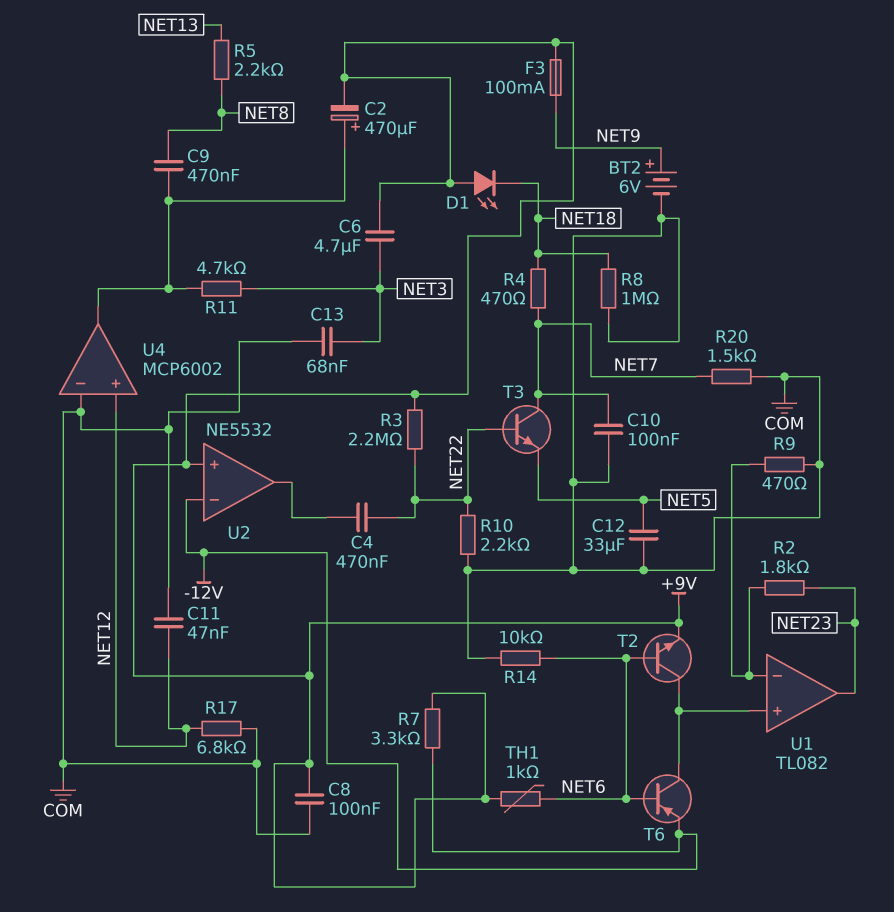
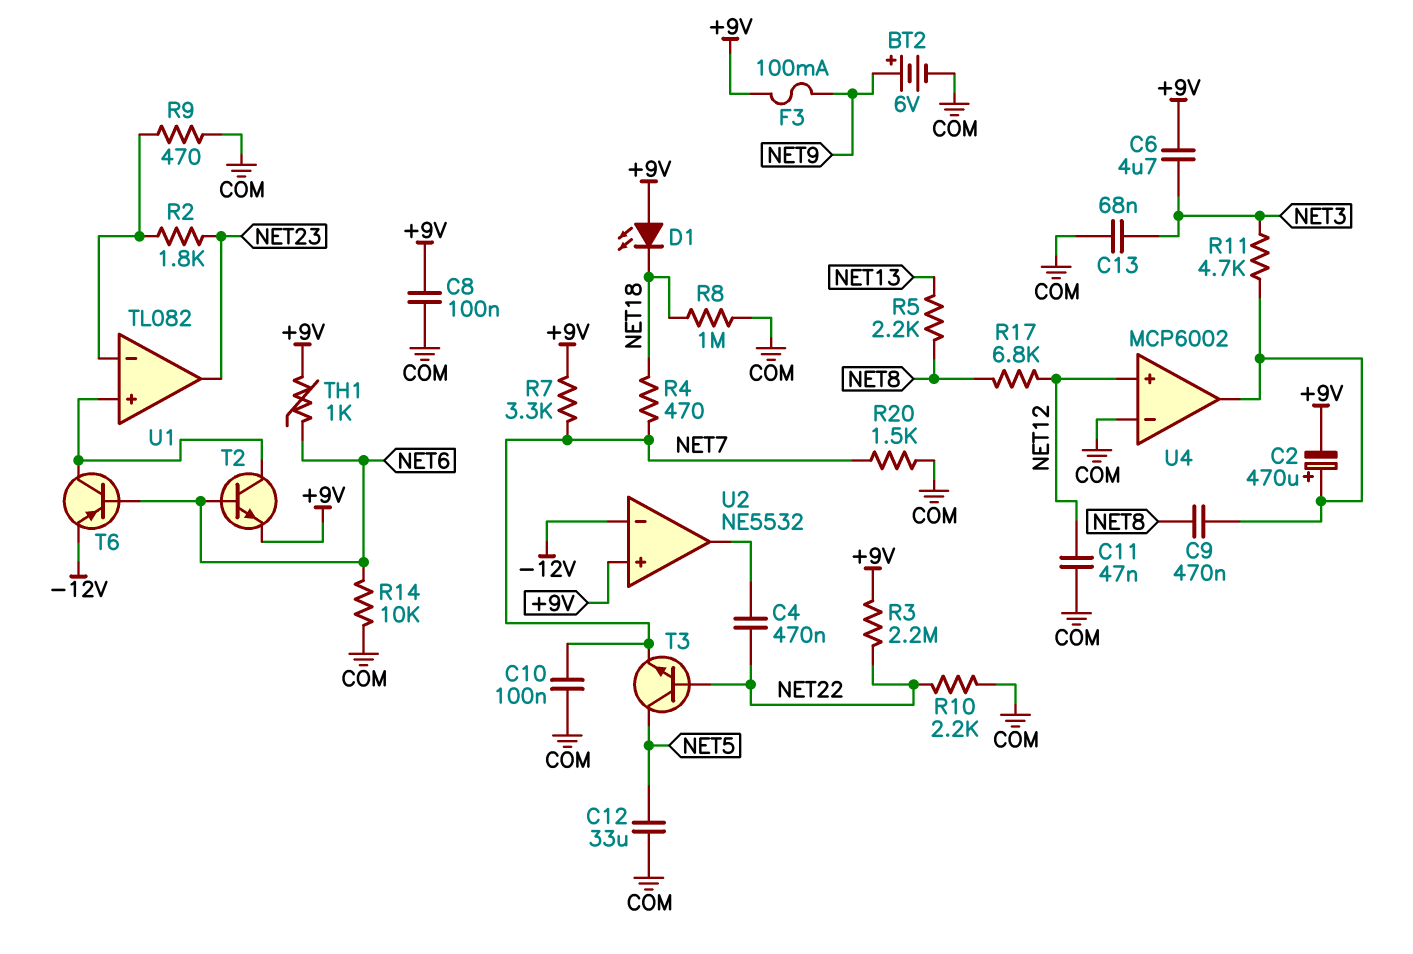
R7: 3.3k (+9V, -12V) -> 3.3k (+9V, NET7)
R17: 6.8k (COM, NET12) -> 6.8k (NET8, NET12)
T3: NPN (B NET22, C NET7, E NET5) -> NPN (B NET22, C NET5, E NET7)

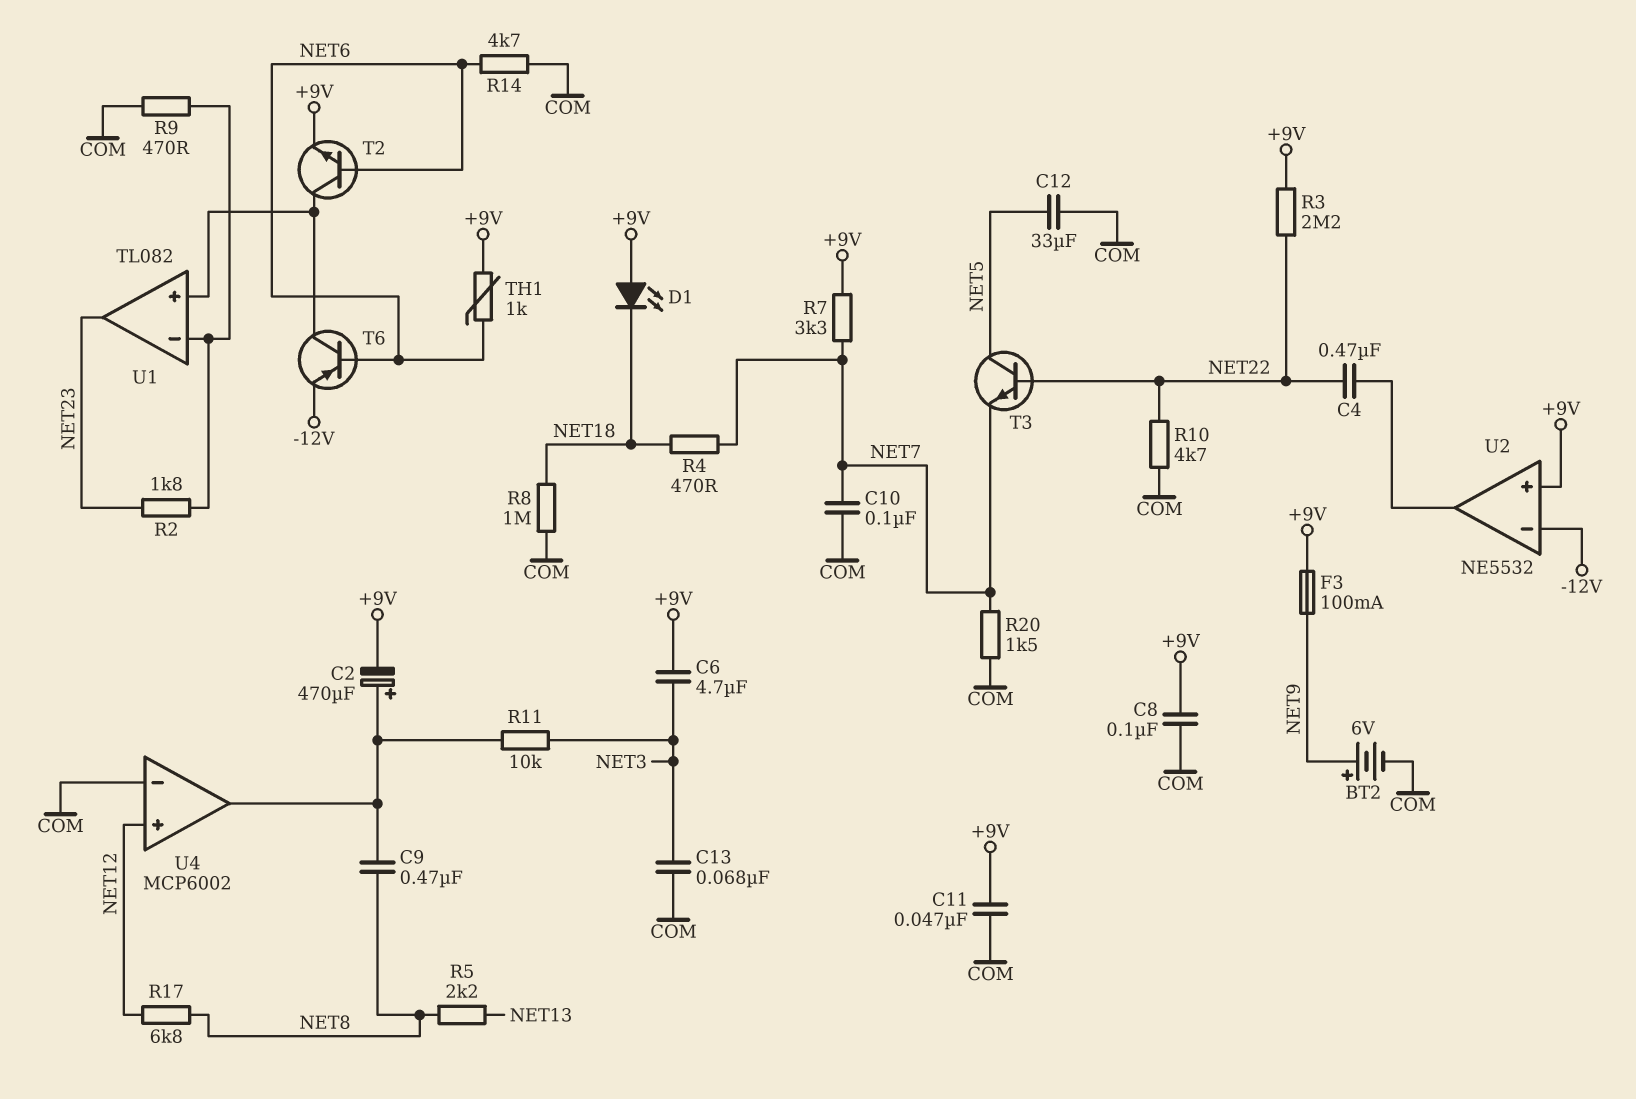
C11: 47nF (COM, NET12) -> 47nF (+9V, COM)
R10: 2.2k (COM, NET22) -> 4.7k (COM, NET22)
R11: 4.7k (NET3, U4/out) -> 10k (NET3, U4/out)
R14: 10k (COM, NET6) -> 4.7k (COM, NET6)

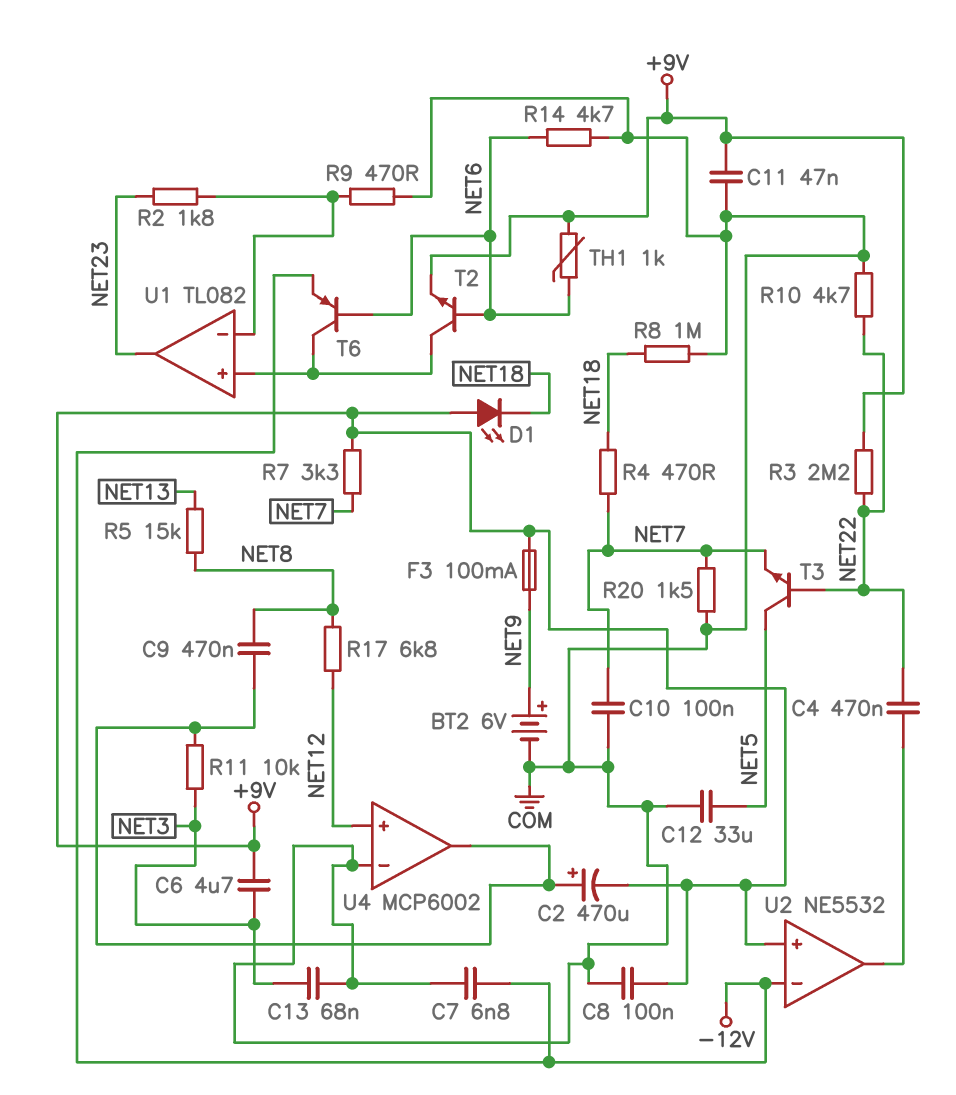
C7: none -> 6.8nF (-12V, COM)
R5: 2.2k (NET8, NET13) -> 15k (NET8, NET13)

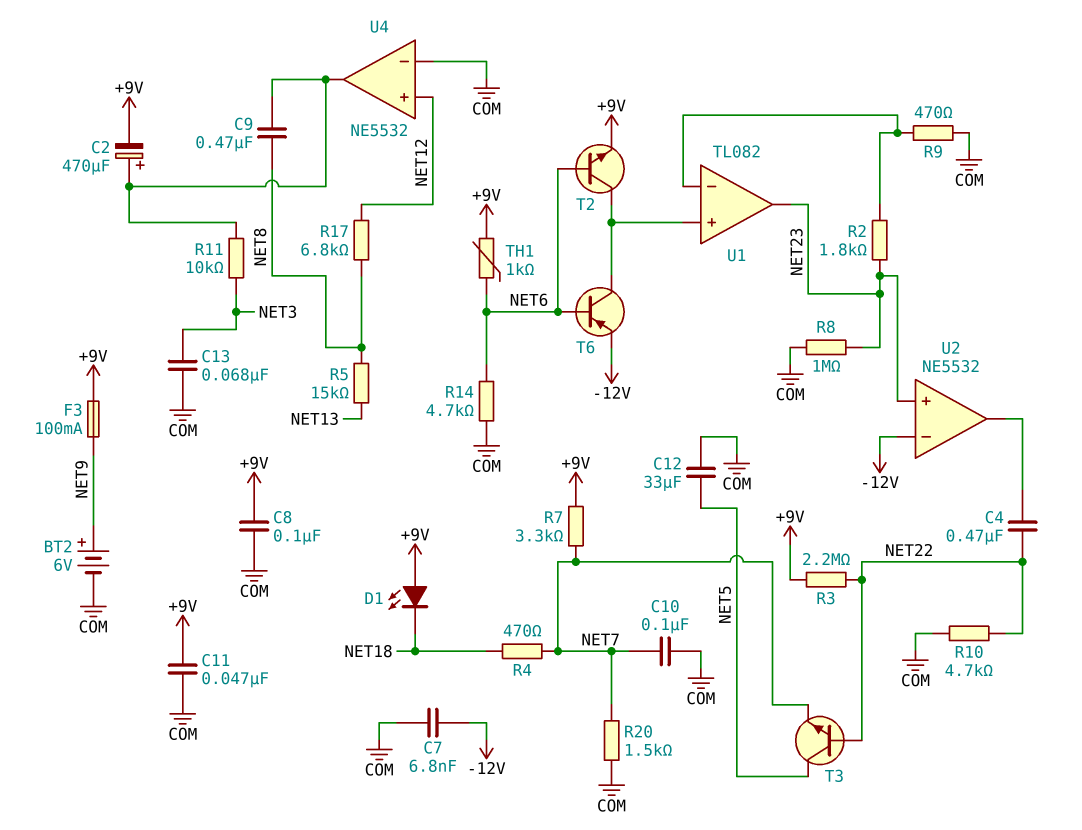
C6: 4.7uF (+9V, NET3) -> none
R8: 1M (COM, NET18) -> 1M (COM, NET23)
U2 pin in+: +9V -> NET23
U4: MCP6002 -> NE5532

